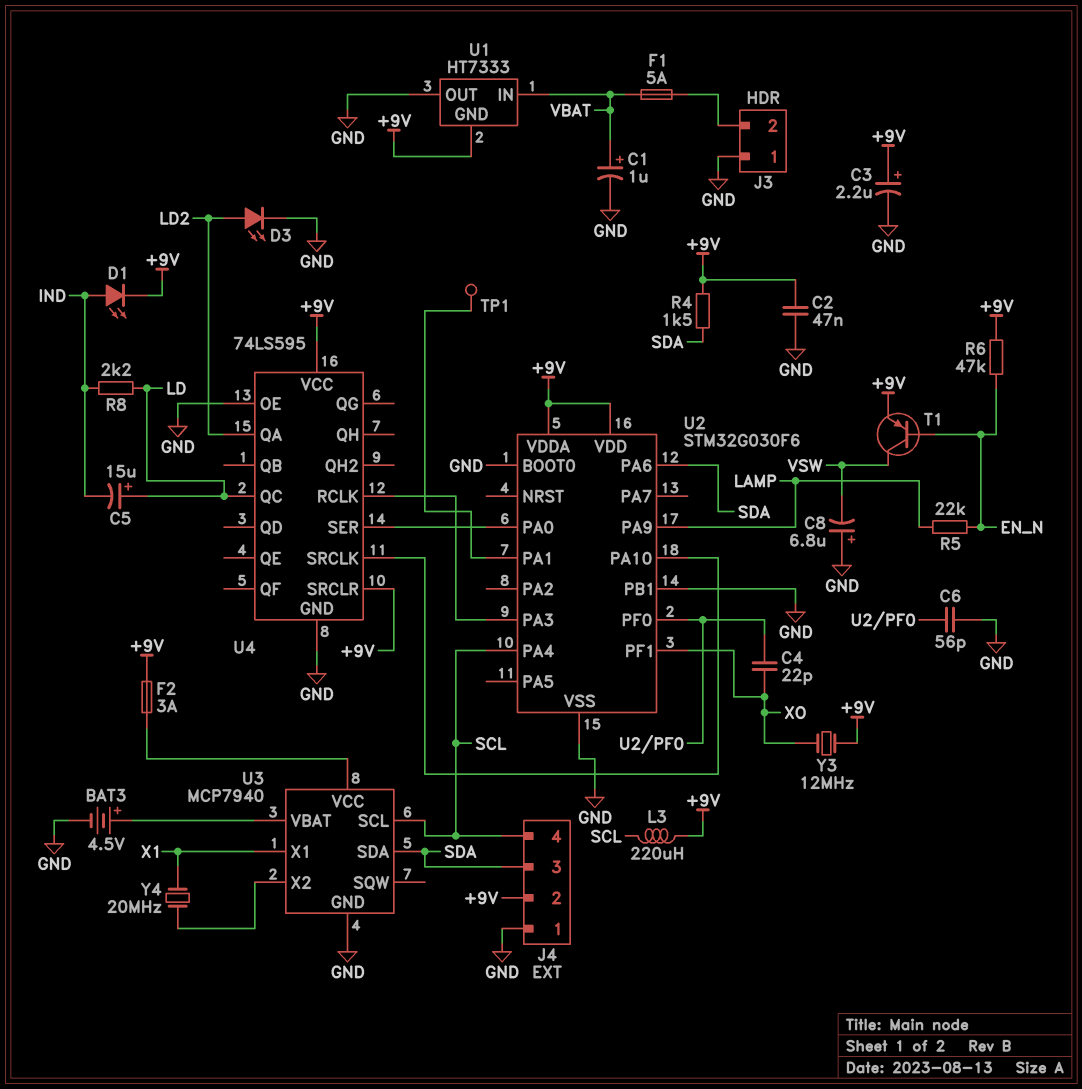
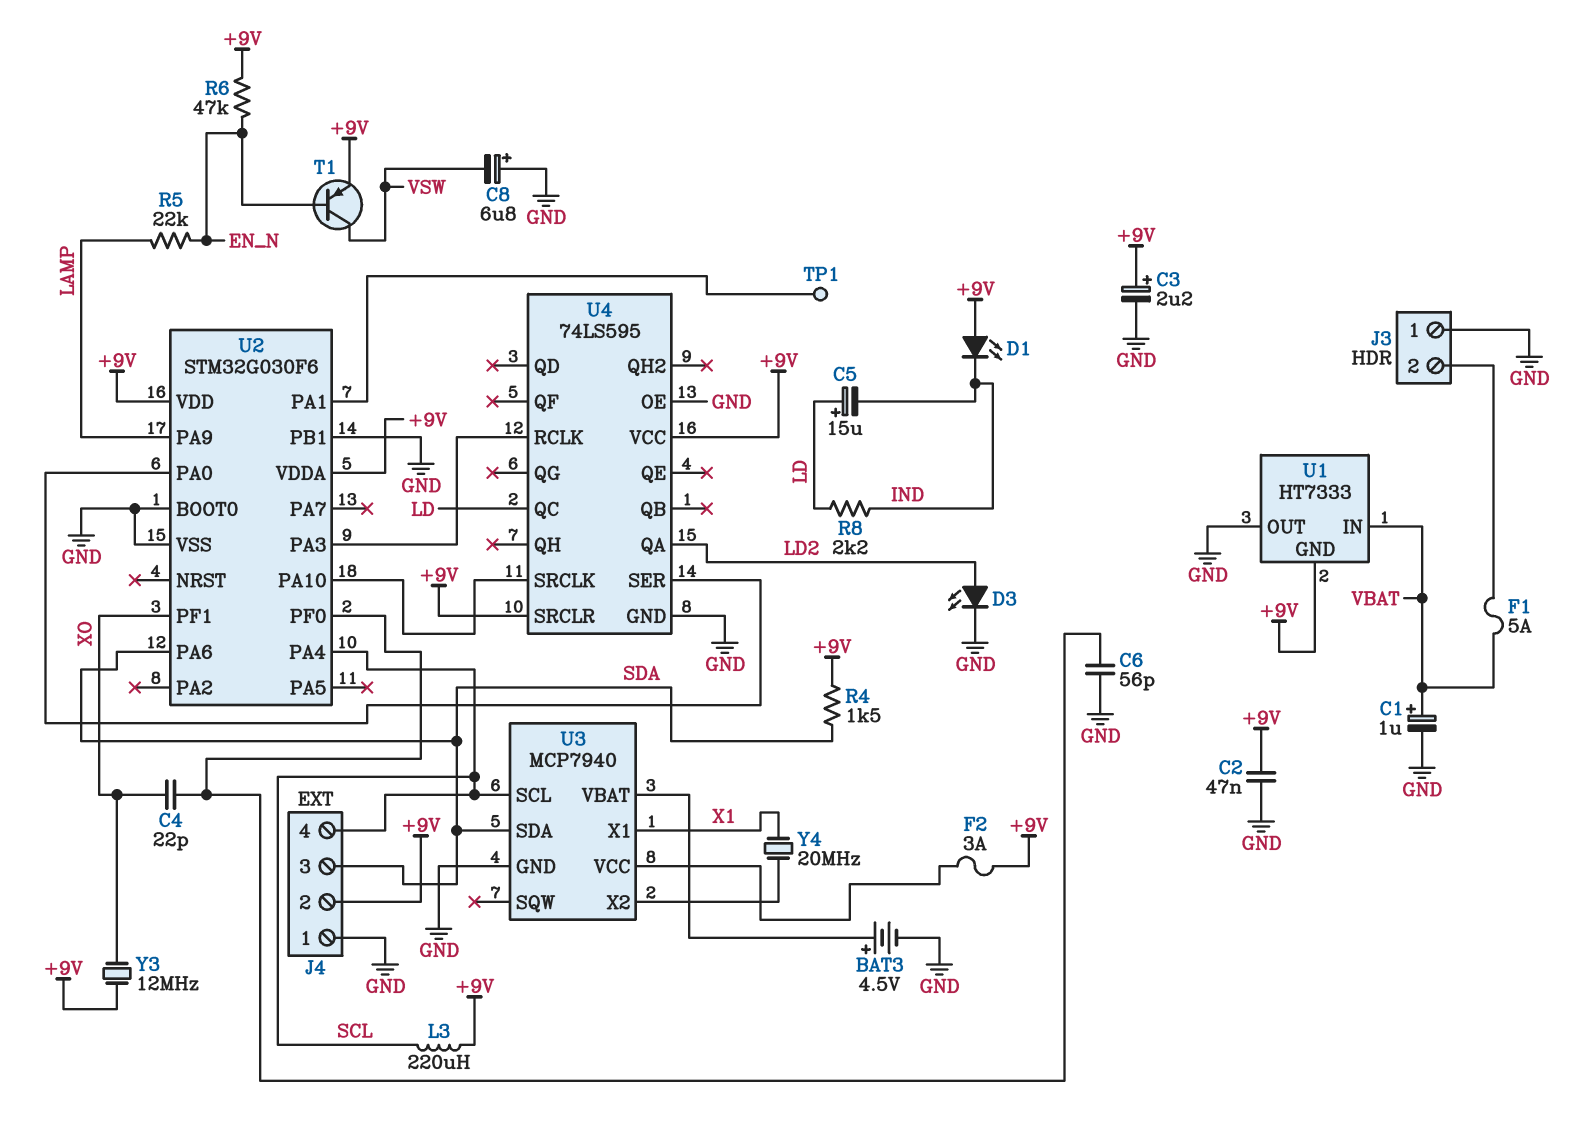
D1: LED (A IND, K +9V) -> LED (A +9V, K IND)

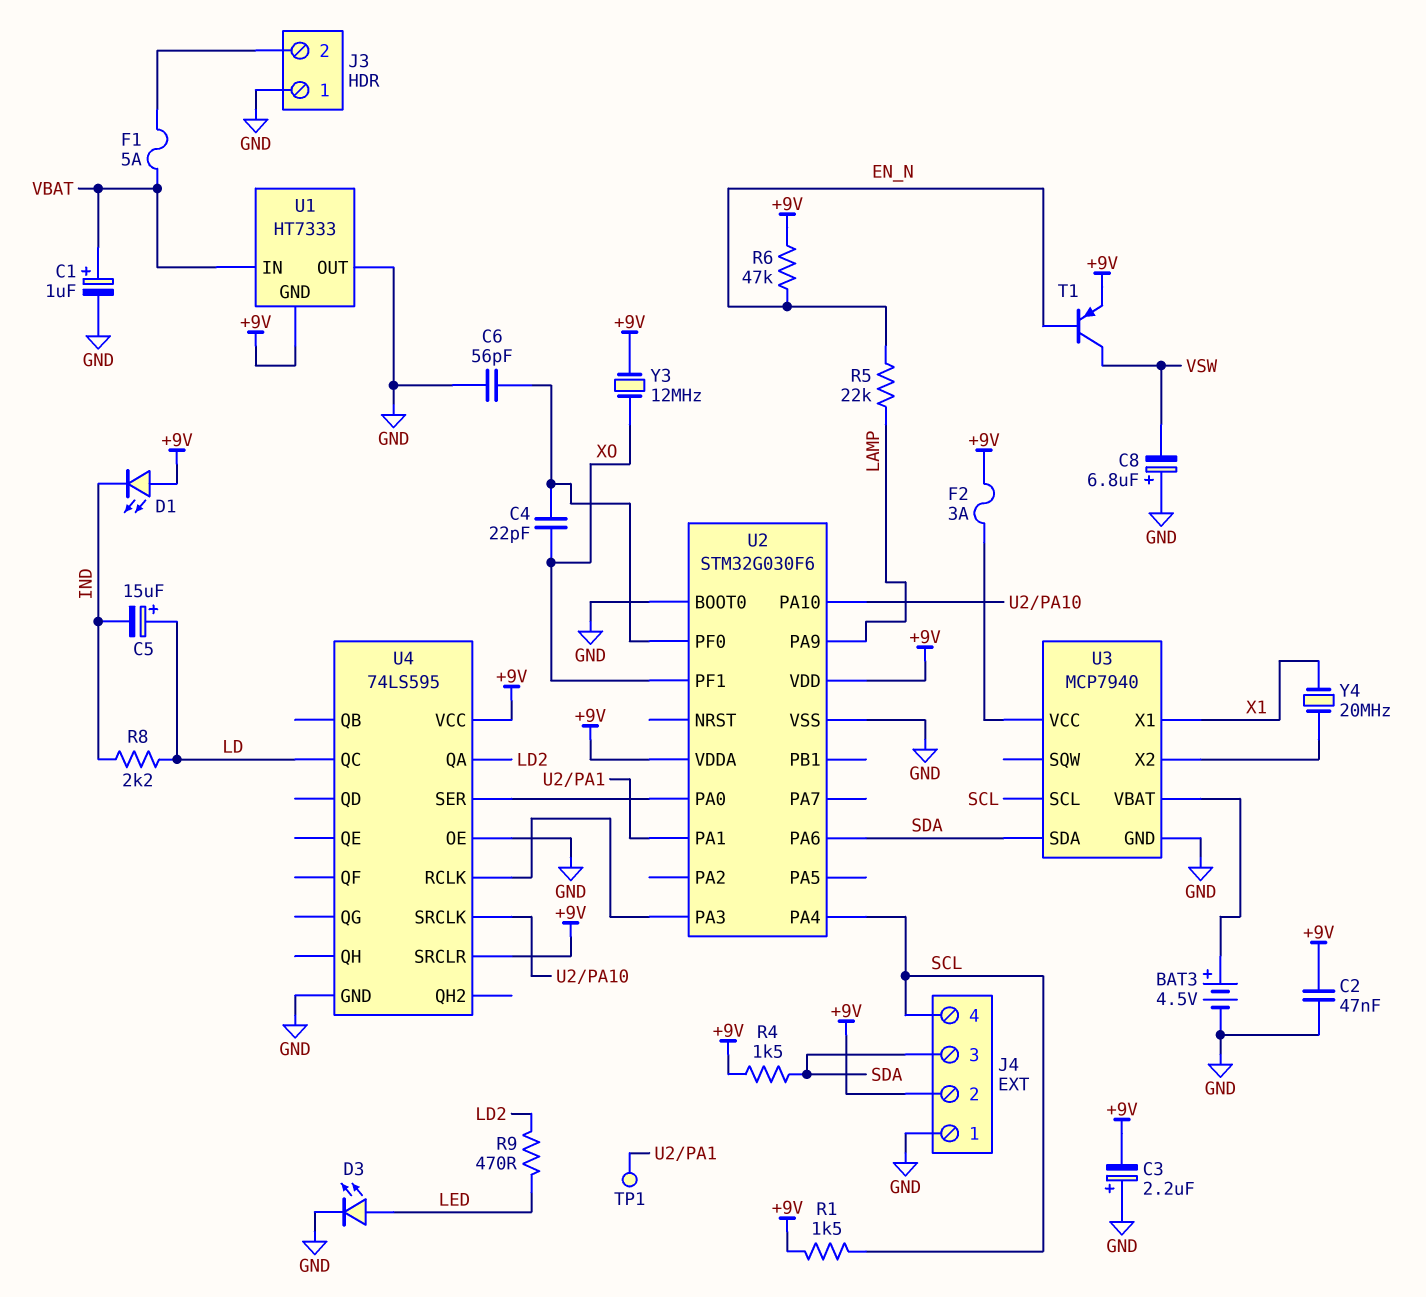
C3: 2.2uF (plus +9V, minus GND) -> 2.2uF (plus GND, minus +9V)
D3: LED (A LD2, K GND) -> LED (A LED, K GND)
L3: 220uH (+9V, SCL) -> none
R1: none -> 1.5k (+9V, SCL)
R9: none -> 470 (LD2, LED)
U2 pin PB1: GND -> none

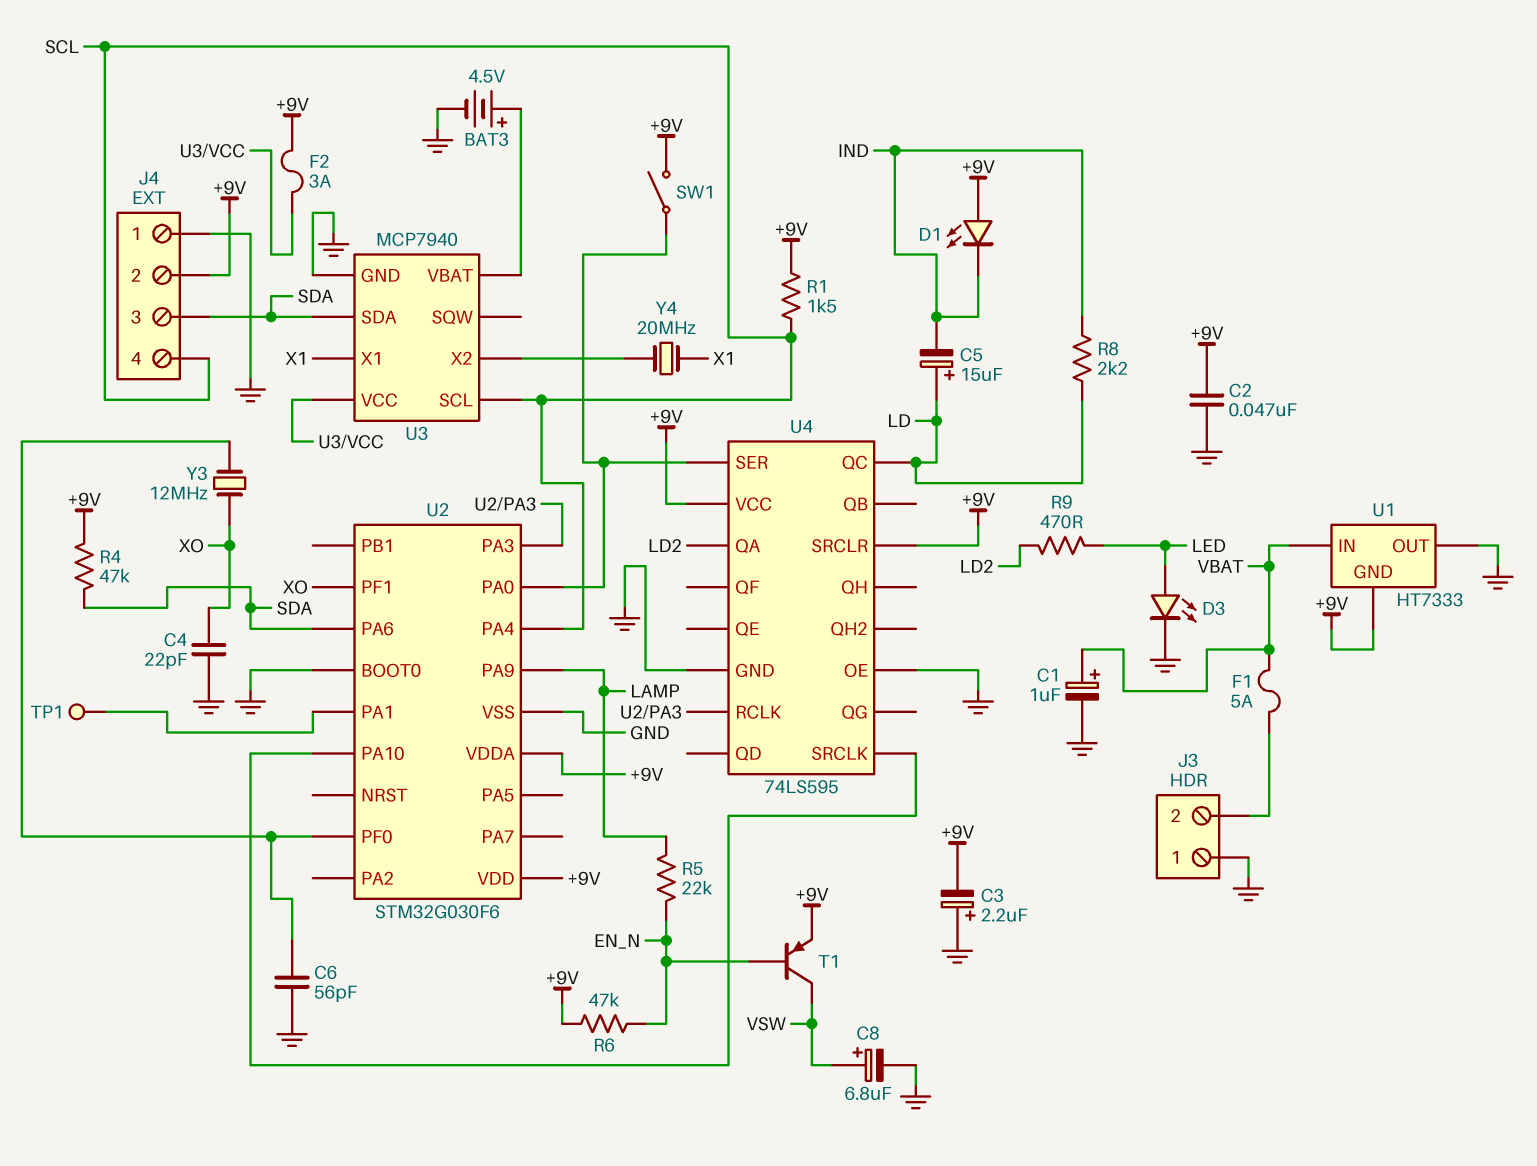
C4: 22pF (U2/PF0, XO) -> 22pF (GND, XO)
C8: 6.8uF (plus GND, minus VSW) -> 6.8uF (plus VSW, minus GND)
R4: 1.5k (+9V, SDA) -> 47k (+9V, SDA)
SW1: none -> switch (+9V, U2/PA0)
Y3: 12MHz (+9V, XO) -> 12MHz (U2/PF0, XO)

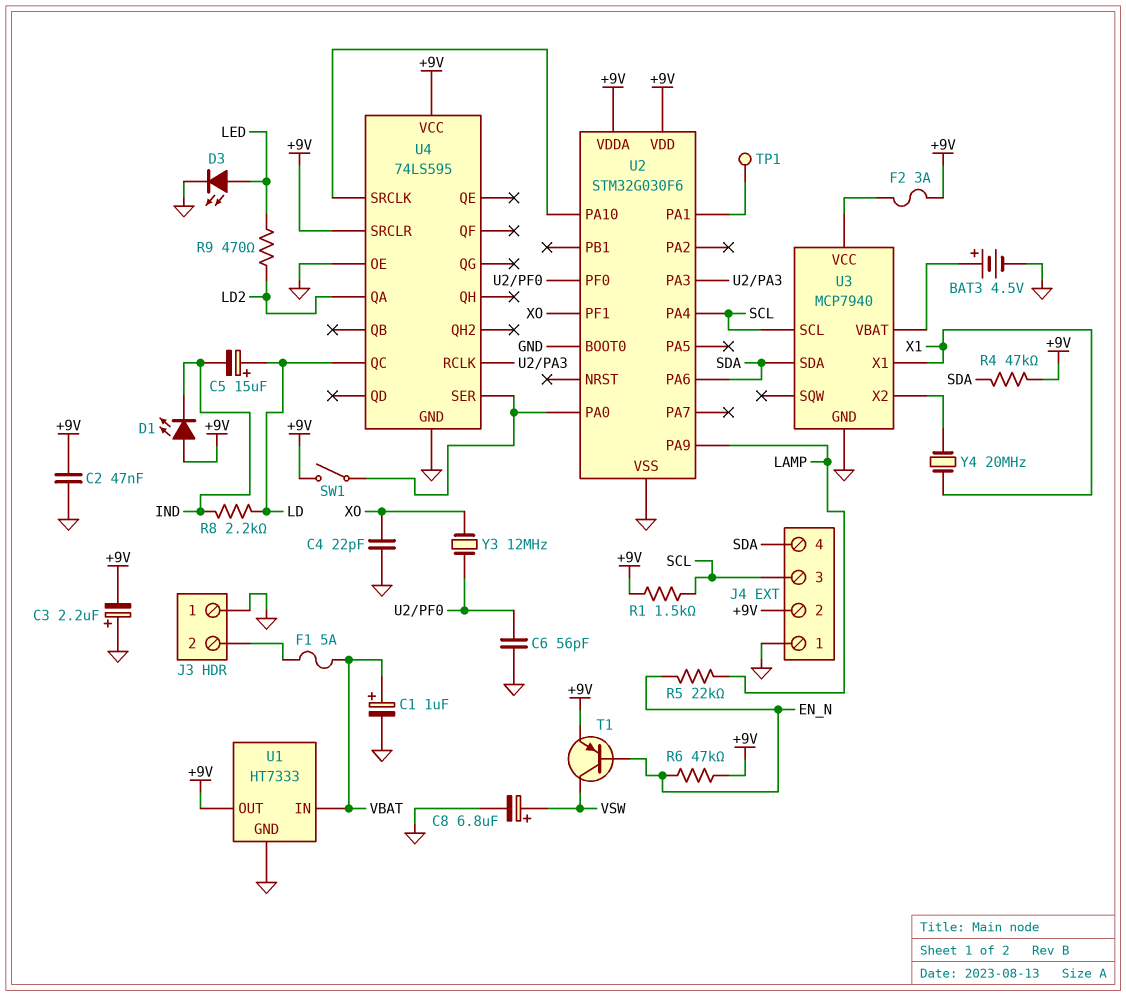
J4 pin 3: SDA -> SCL
J4 pin 4: SCL -> SDA
U1 pin GND: +9V -> GND
U1 pin OUT: GND -> +9V

